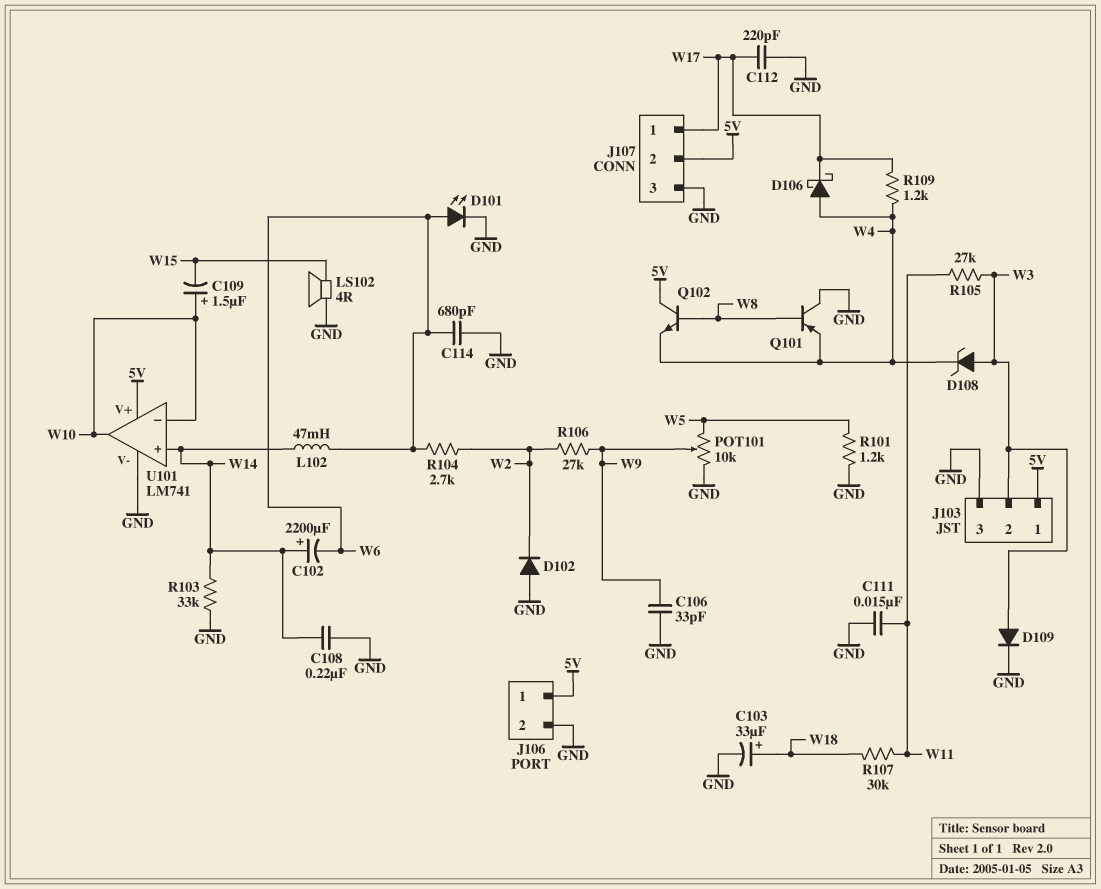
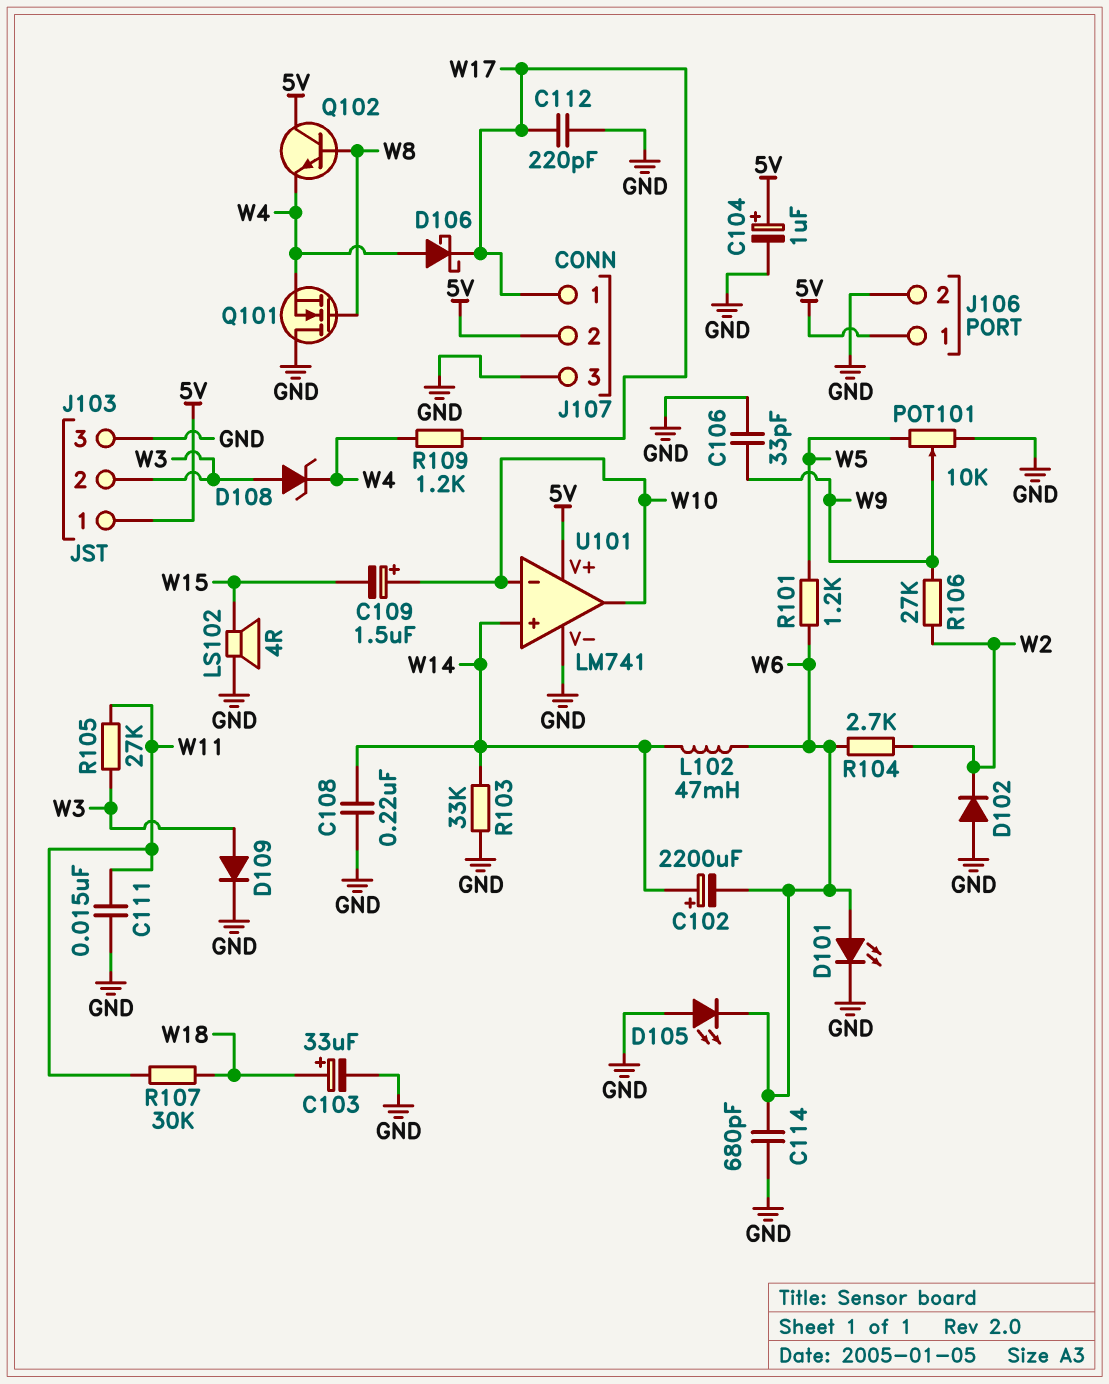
C104: none -> 1uF (plus 5V, minus GND)
D105: none -> LED (A GND, K W6)
Q101: PNP (B W8, C GND, E W4) -> NMOS (G W8, D GND, S W4)
R101: 1.2k (GND, W5) -> 1.2k (W5, W6)

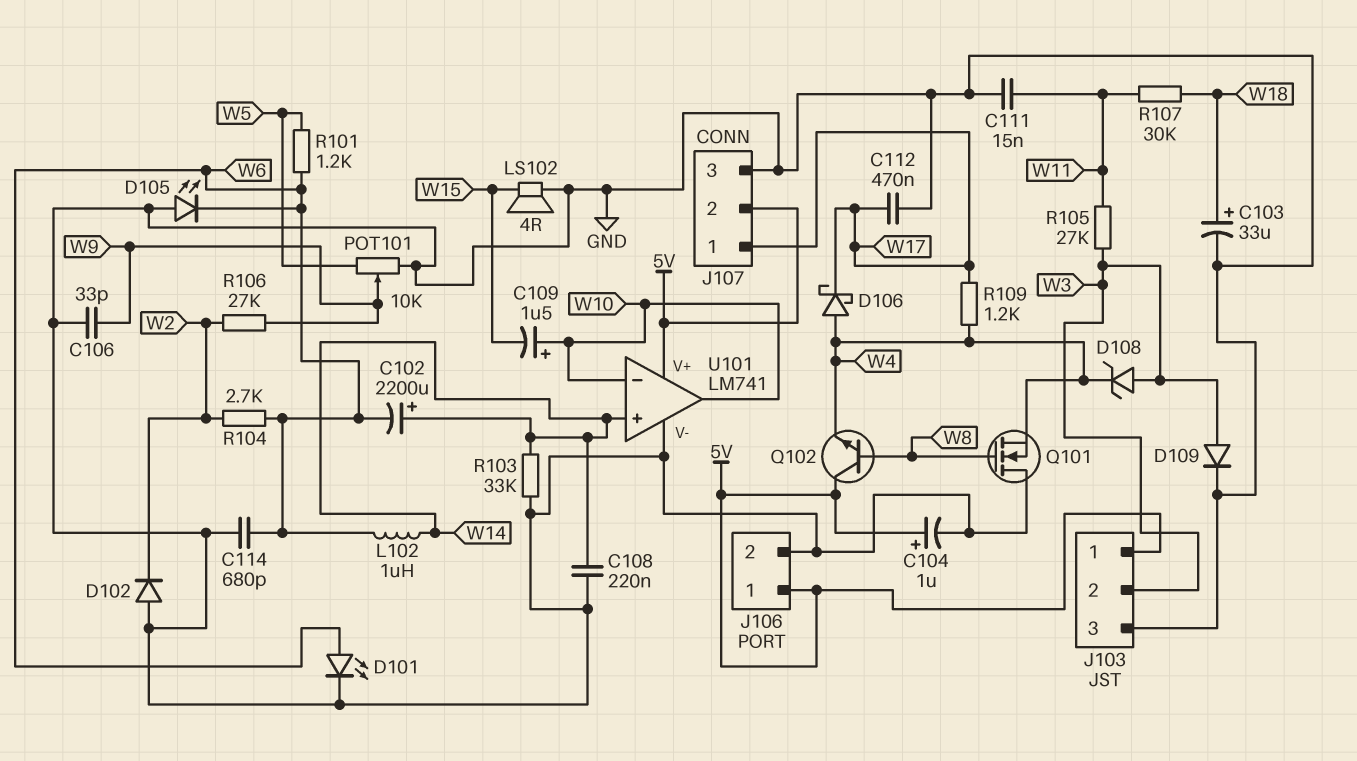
C112: 220pF (GND, W17) -> 470nF (GND, W17)
L102: 47mH (W6, W14) -> 1uH (W6, W14)

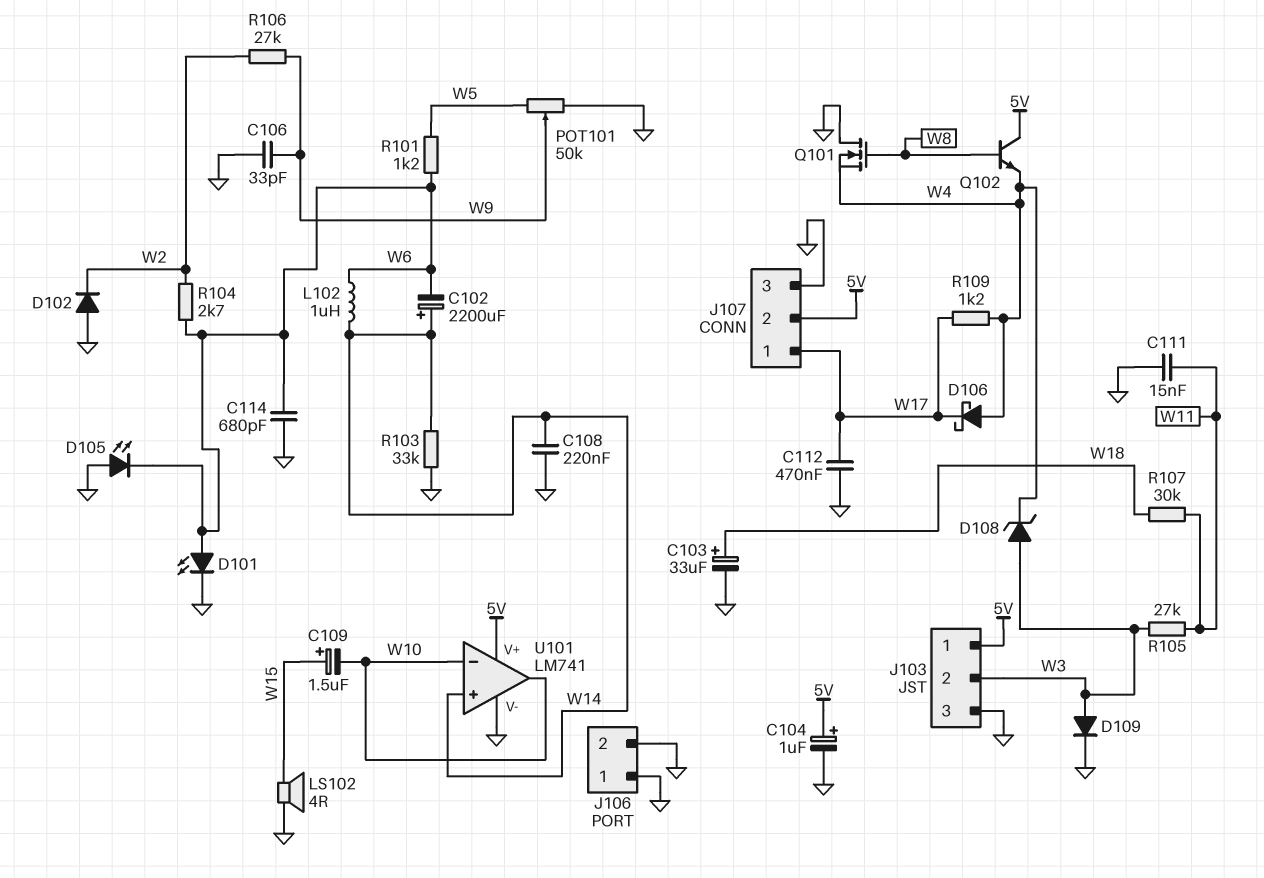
C109: 1.5uF (plus W10, minus W15) -> 1.5uF (plus W15, minus W10)
J106 pin 1: 5V -> GND
POT101: 10k (GND, W5, wiper W9) -> 50k (GND, W5, wiper W9)

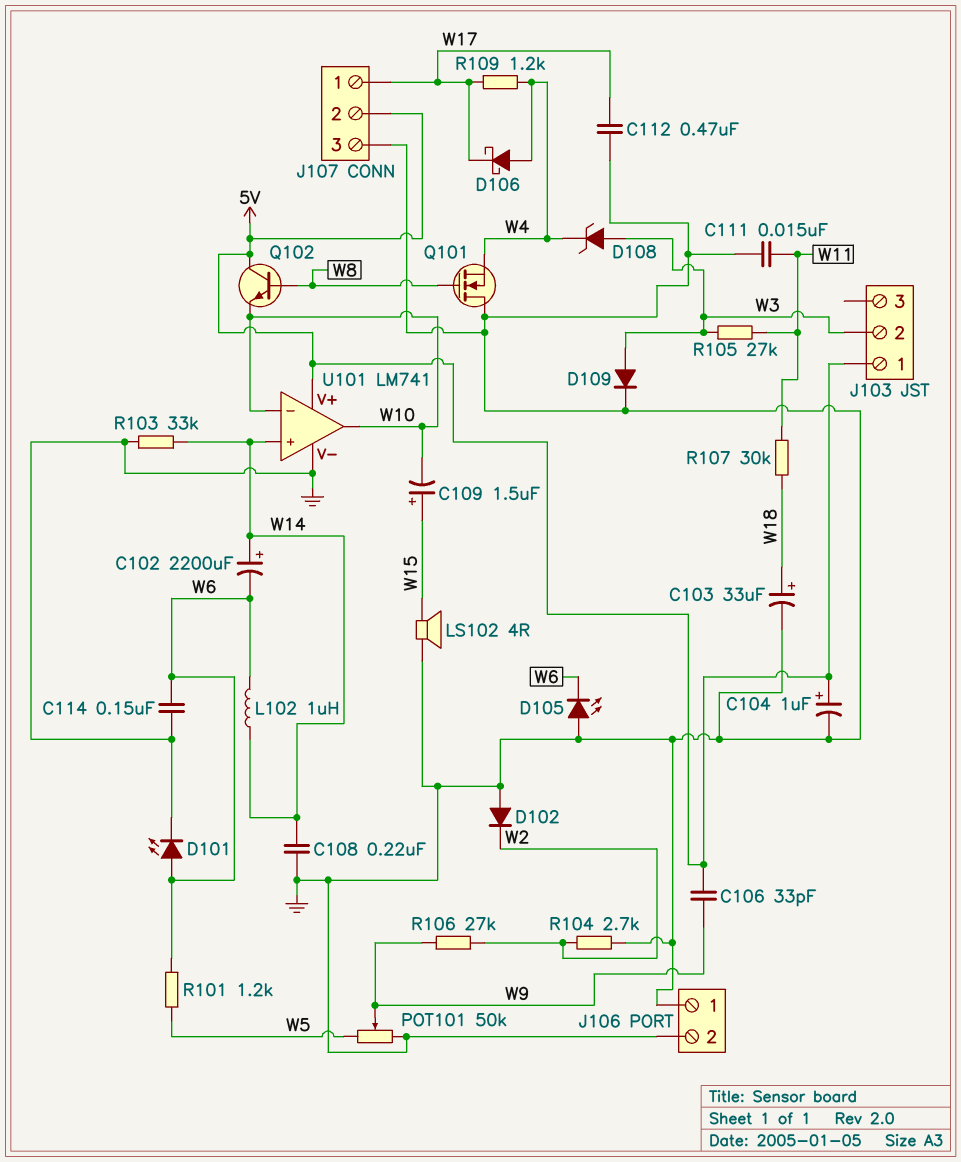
C106: 33pF (GND, W9) -> 33pF (5V, W9)
C114: 680pF (GND, W6) -> 150nF (GND, W6)
J103 pin 3: GND -> none
Q102: NPN (B W8, C 5V, E W4) -> NPN (B W8, C 5V, E W10)
R104: 2.7k (W2, W6) -> 2.7k (GND, W2)

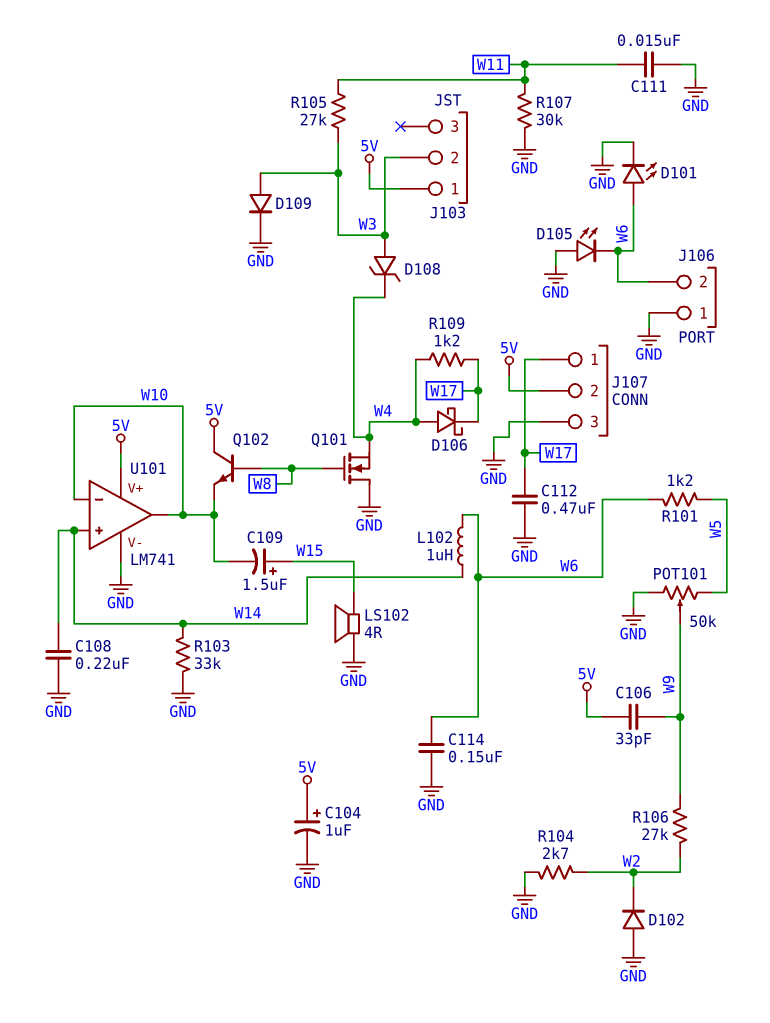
C102: 2200uF (plus W14, minus W6) -> none
C103: 33uF (plus W18, minus GND) -> none
J106 pin 2: GND -> W6
R107: 30k (W11, W18) -> 30k (GND, W11)

